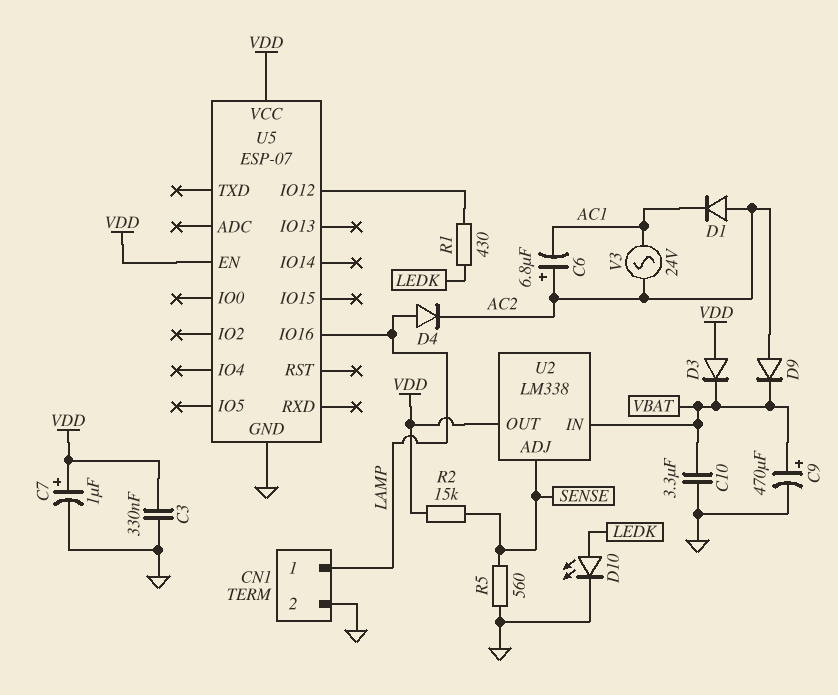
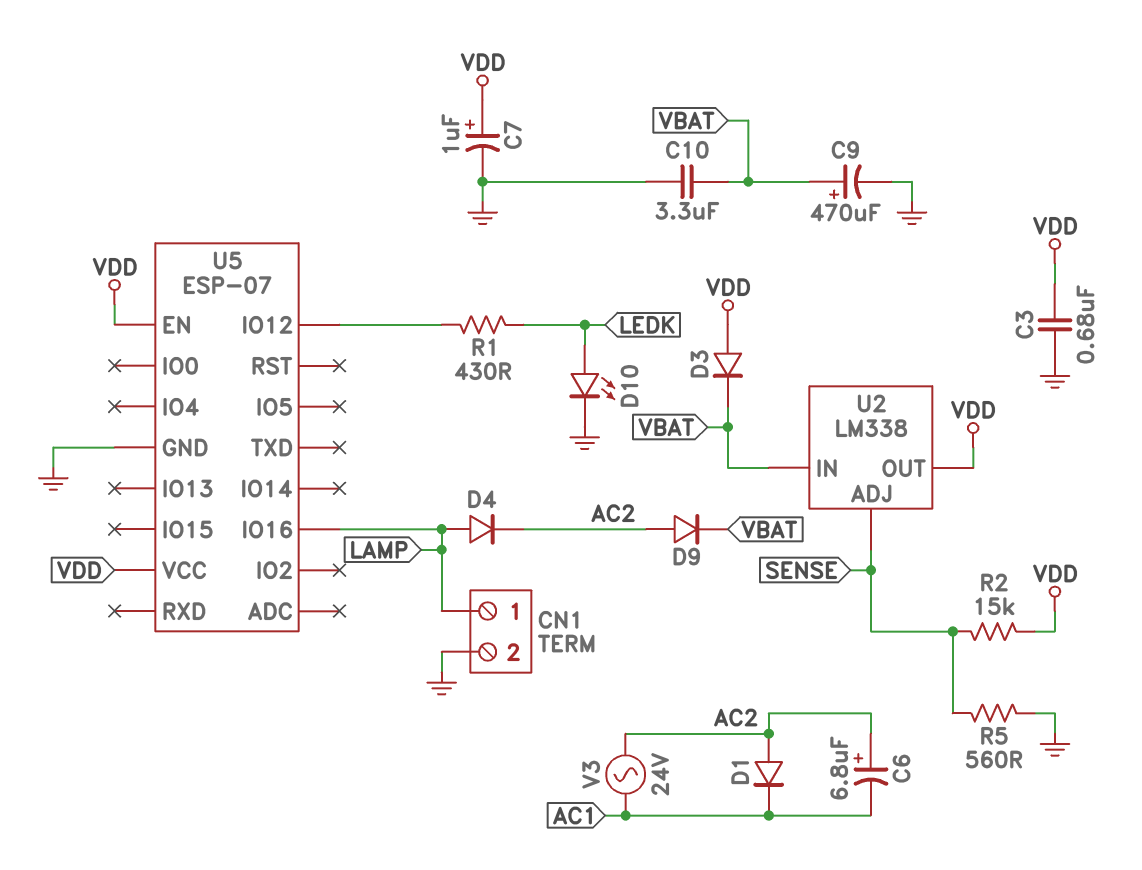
C3: 330nF (GND, VDD) -> 680nF (GND, VDD)

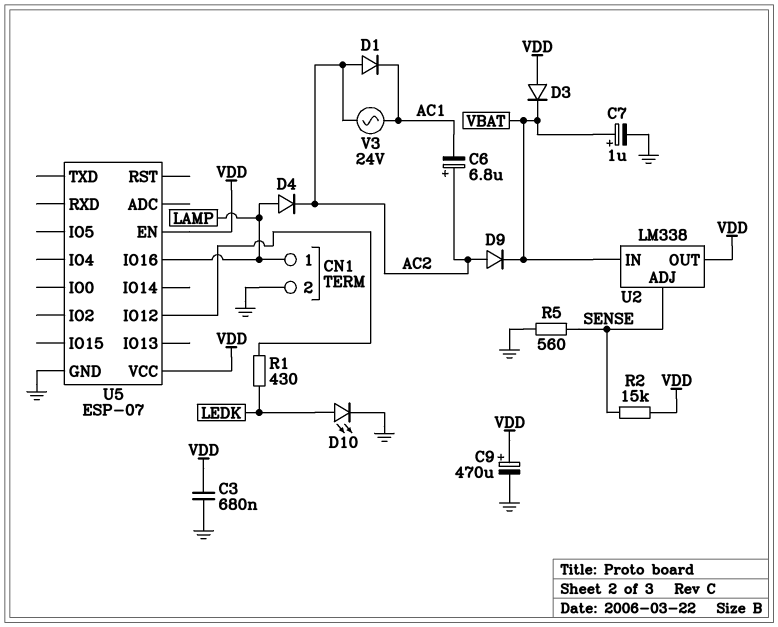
C7: 1uF (plus VDD, minus GND) -> 1uF (plus VBAT, minus GND)
C9: 470uF (plus VBAT, minus GND) -> 470uF (plus VDD, minus GND)
C10: 3.3uF (GND, VBAT) -> none

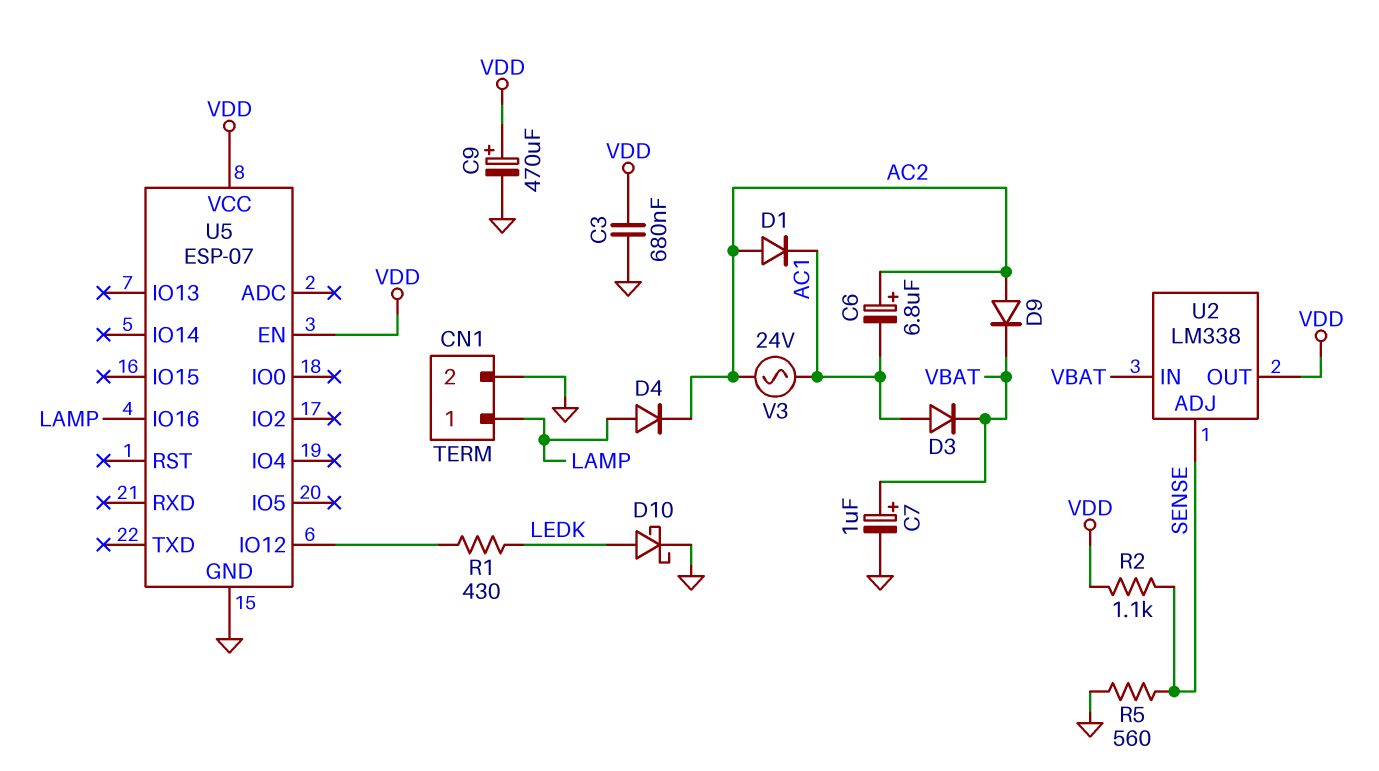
D3: diode (A VDD, K VBAT) -> diode (A AC1, K VBAT)
D10: LED (A LEDK, K GND) -> schottky (A LEDK, K GND)
R2: 15k (SENSE, VDD) -> 1.1k (SENSE, VDD)

